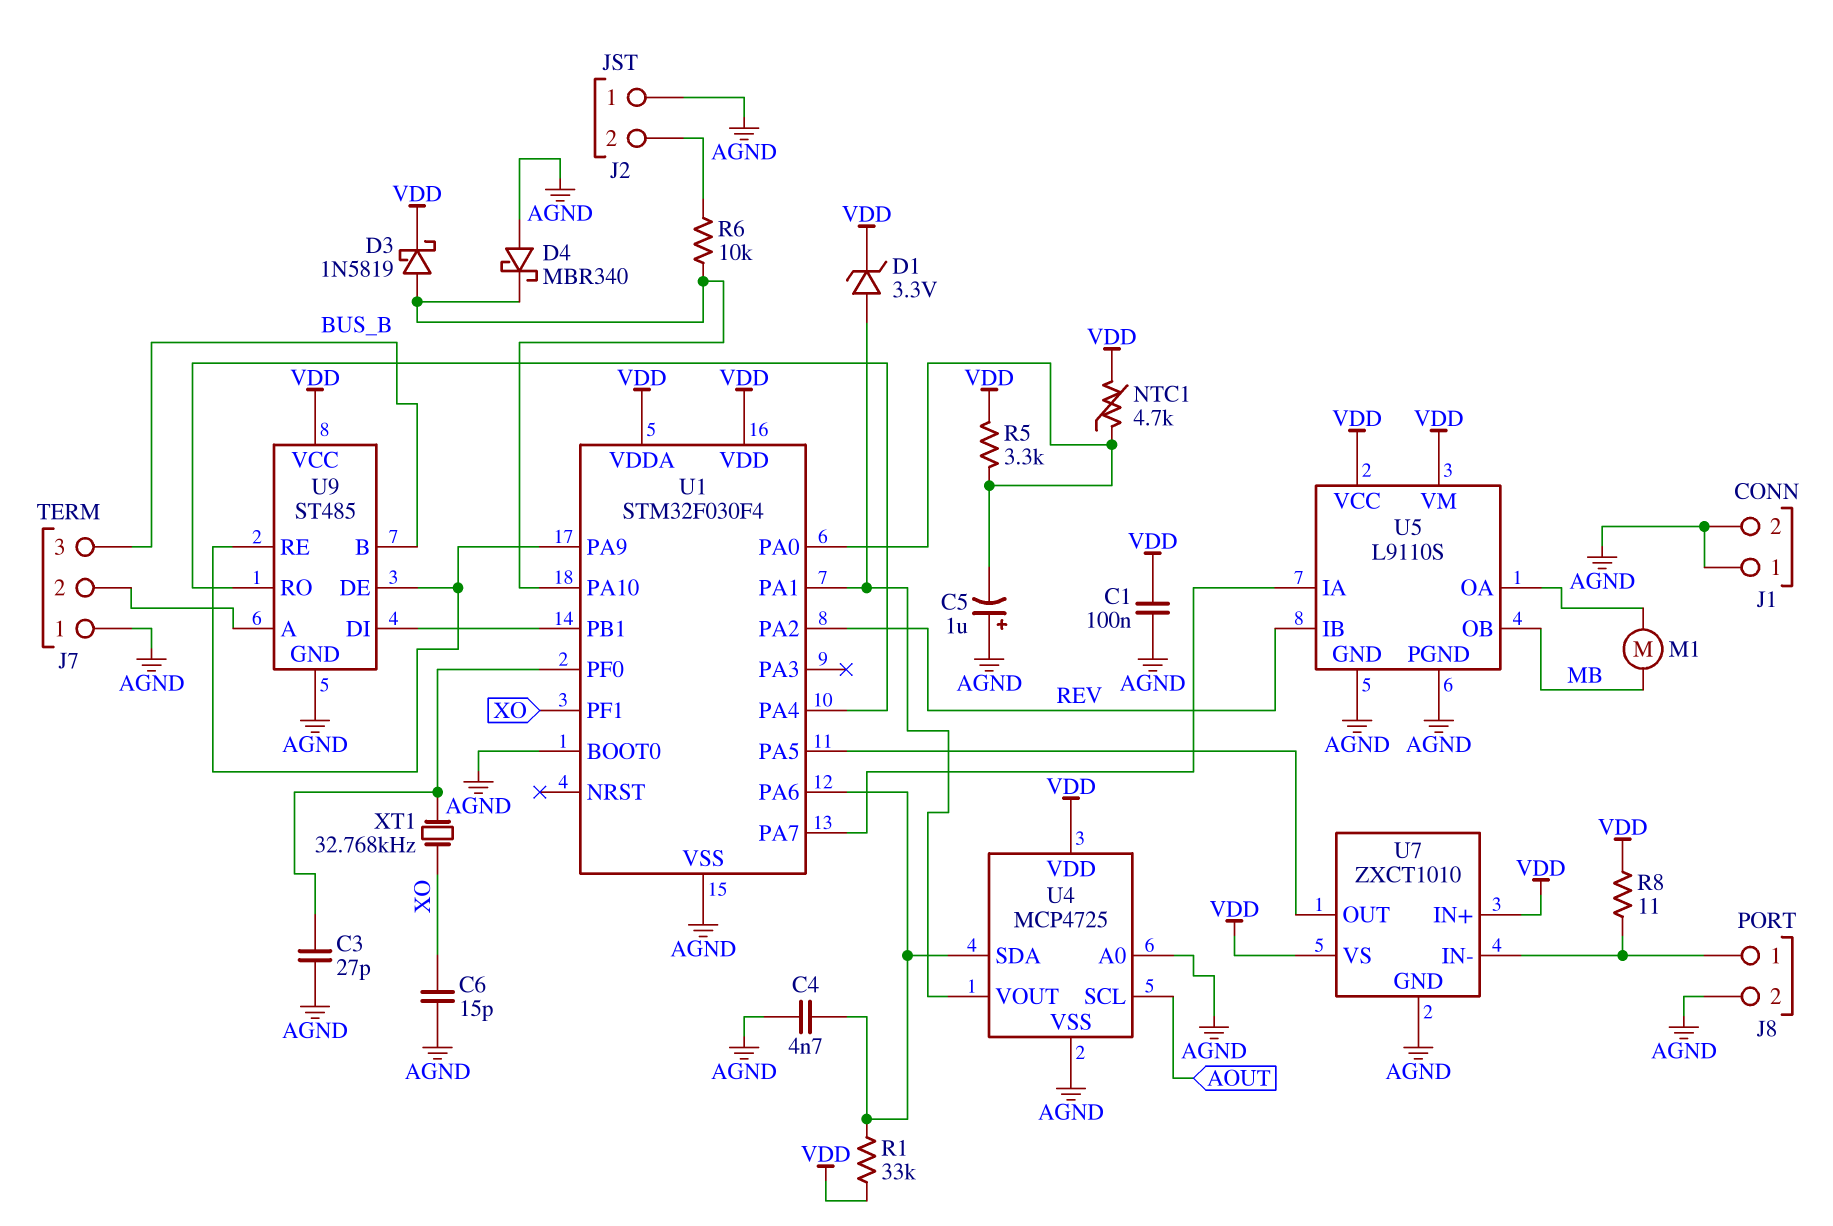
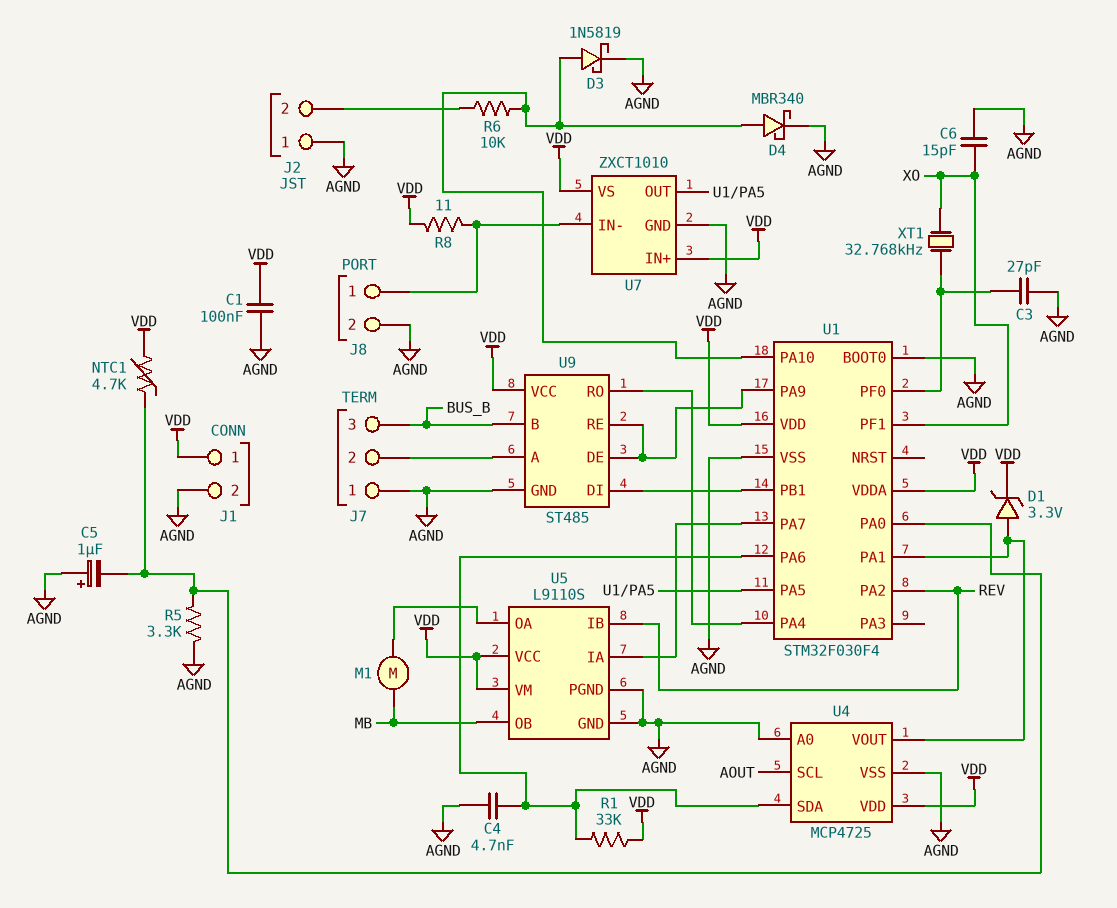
D3: schottky 1N5819 (A U1/PA10, K VDD) -> schottky 1N5819 (A U1/PA10, K AGND)
D4: schottky MBR340 (A AGND, K U1/PA10) -> schottky MBR340 (A U1/PA10, K AGND)
J1 pin 1: AGND -> VDD
R5: 3.3k (U1/PA0, VDD) -> 3.3k (AGND, U1/PA0)

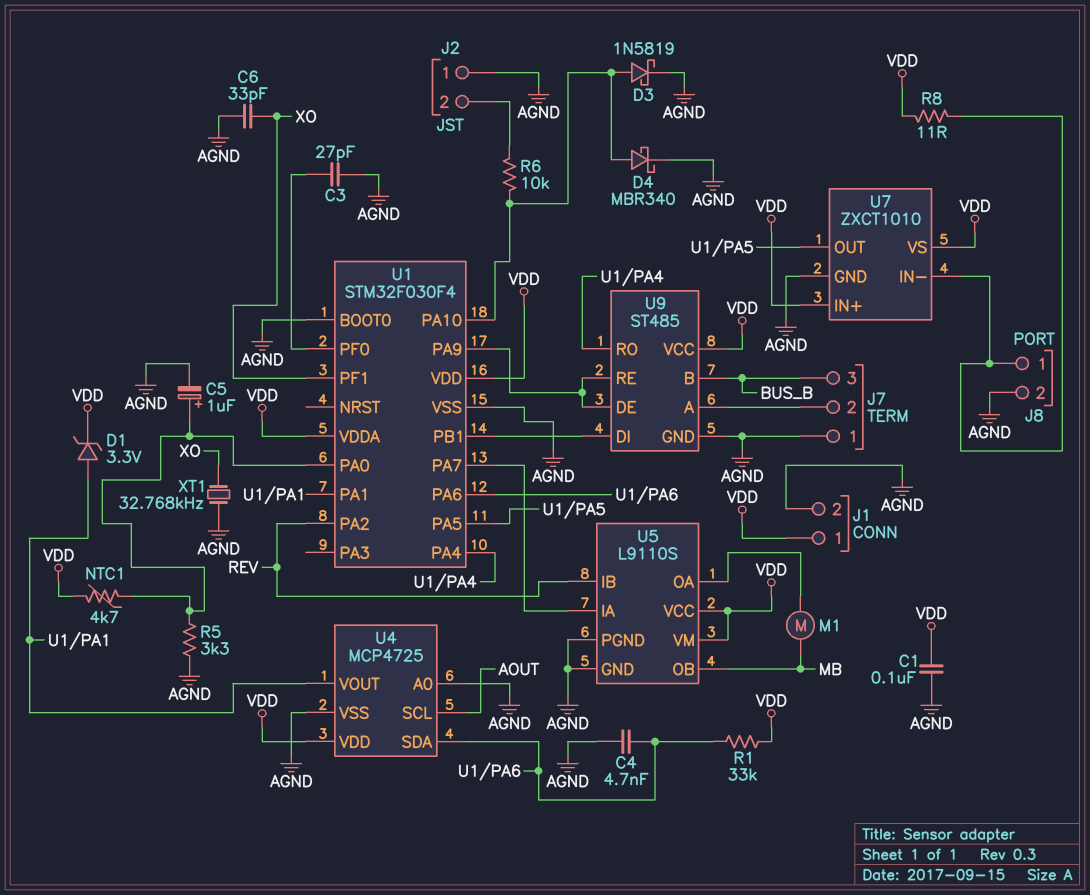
C5: 1uF (plus AGND, minus U1/PA0) -> 1uF (plus U1/PA0, minus AGND)
C6: 15pF (AGND, XO) -> 33pF (AGND, XO)
XT1: 32.768kHz (U1/PF0, XO) -> 32.768kHz (AGND, XO)

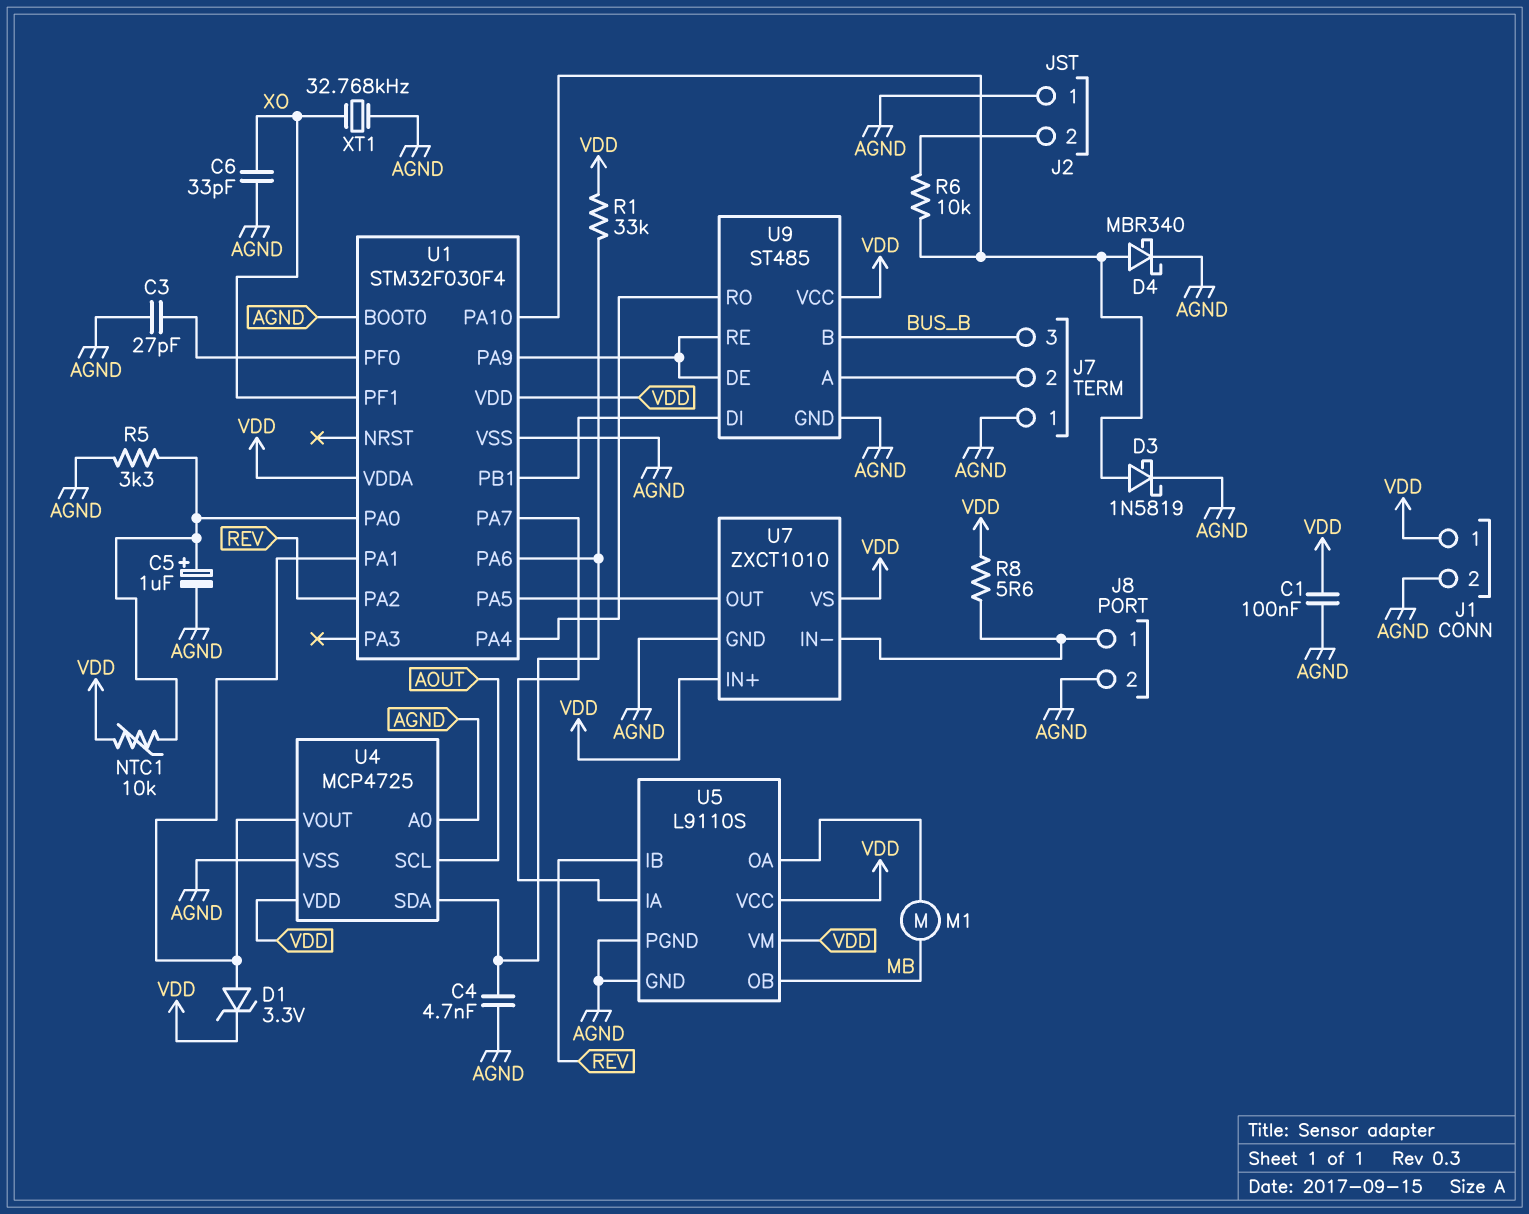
NTC1: 4.7k (U1/PA0, VDD) -> 10k (U1/PA0, VDD)
R8: 11 (J8/1, VDD) -> 5.6 (J8/1, VDD)

